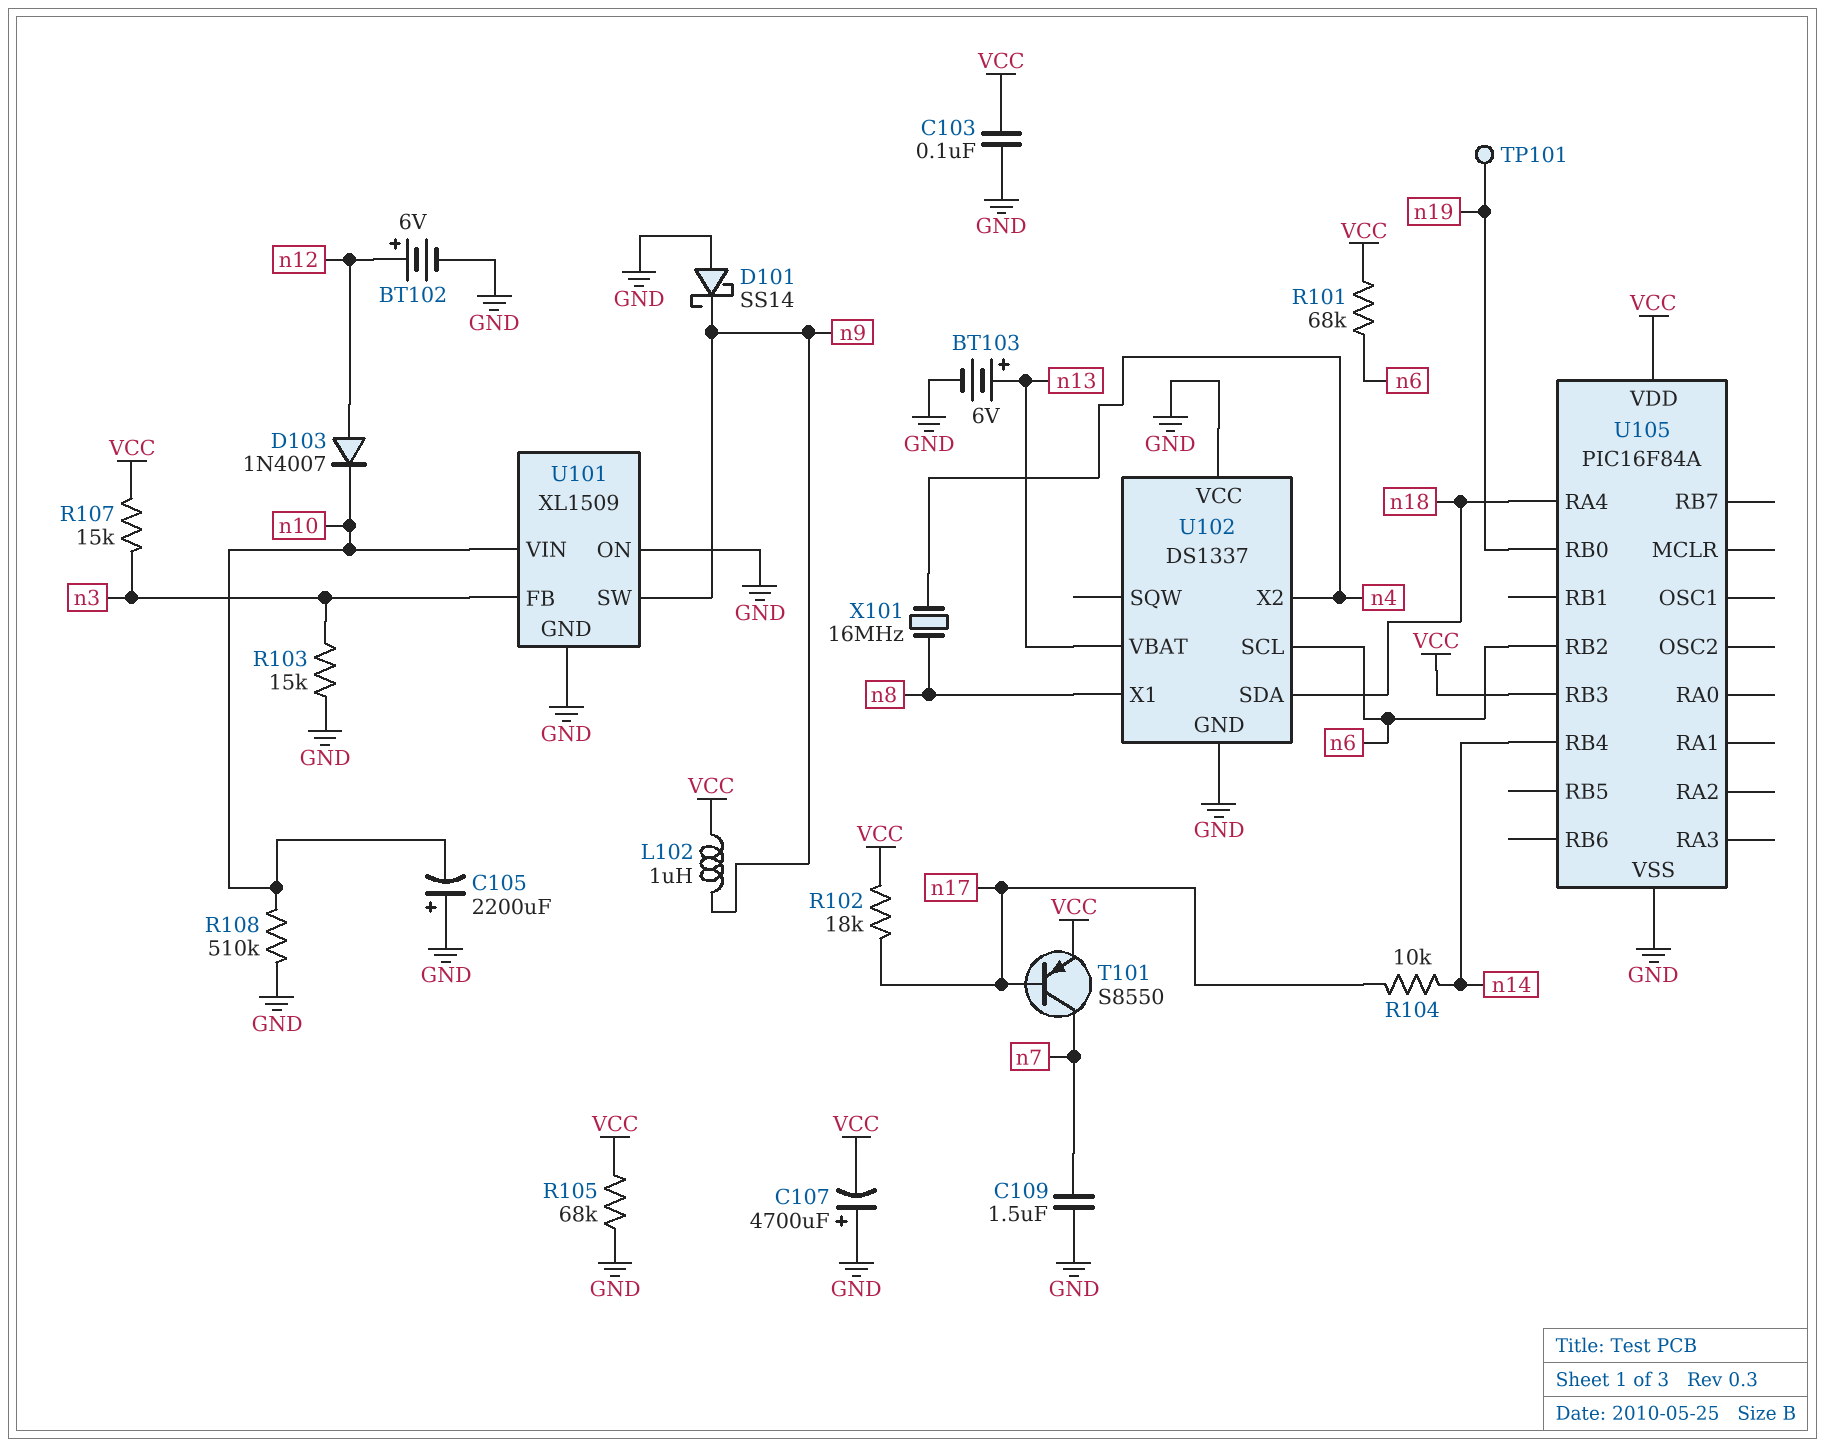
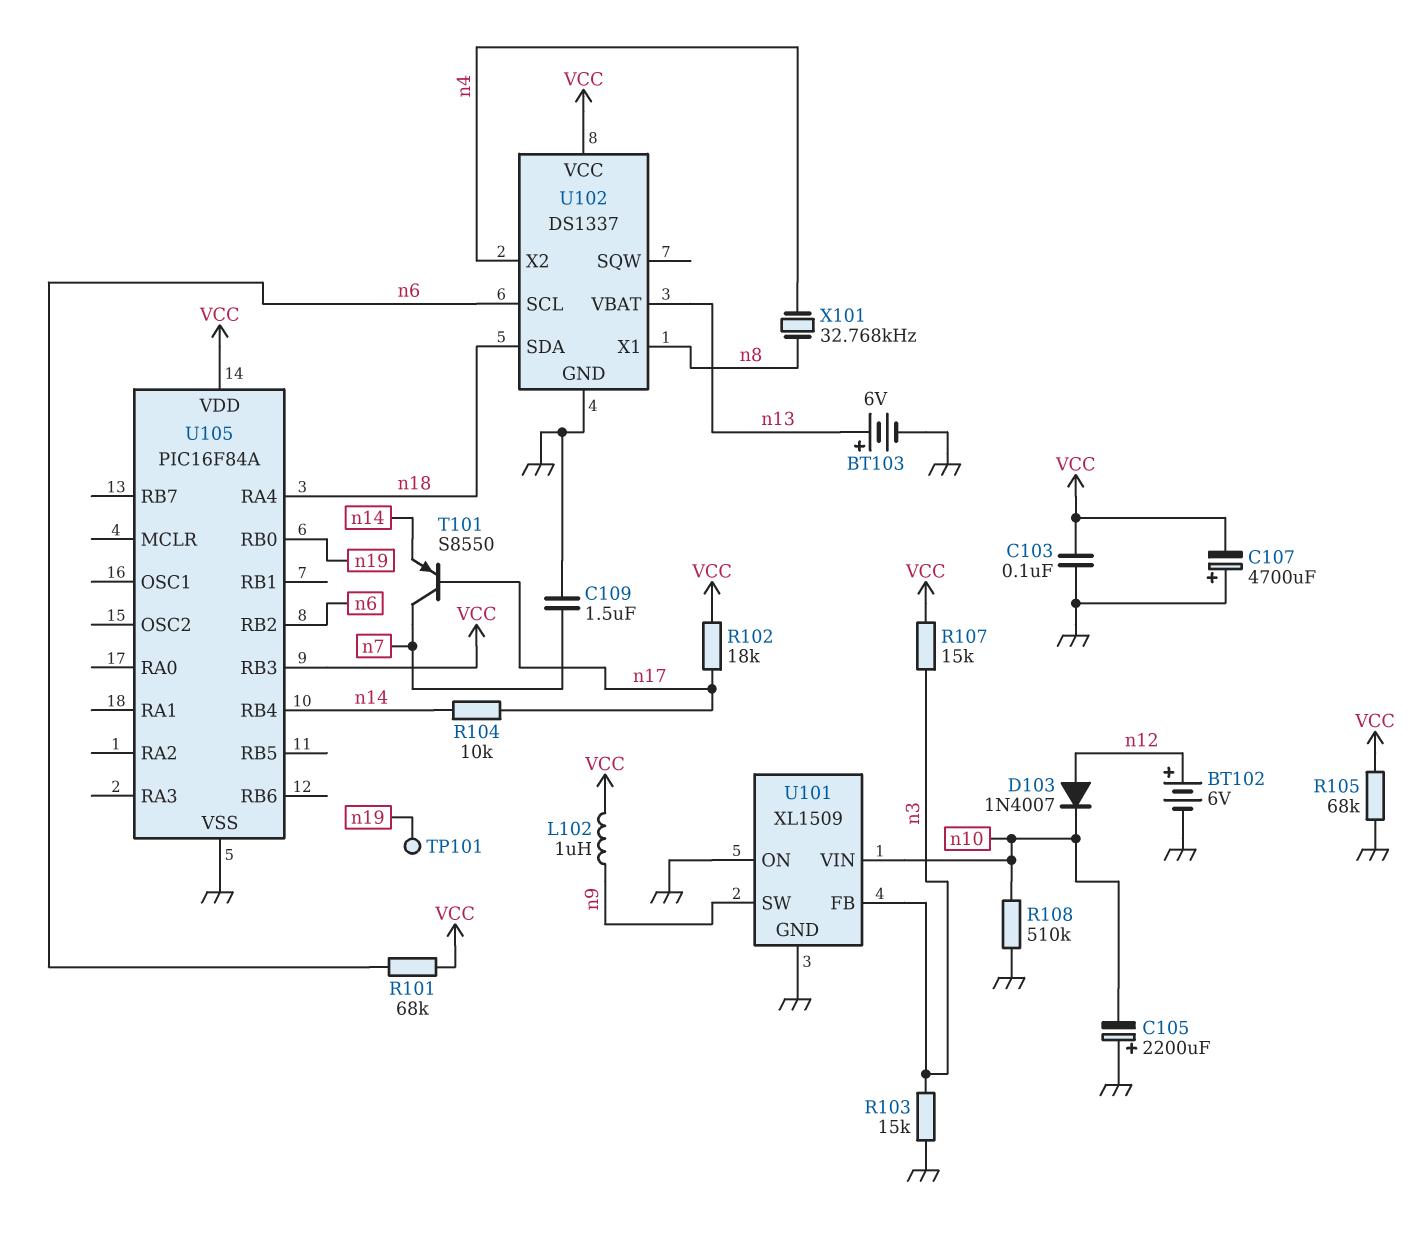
D101: schottky SS14 (A GND, K n9) -> none
T101: PNP S8550 (B n17, C n7, E VCC) -> PNP S8550 (B n17, C n7, E n14)
U102 pin VCC: GND -> VCC
X101: 16MHz (n4, n8) -> 32.768kHz (n4, n8)

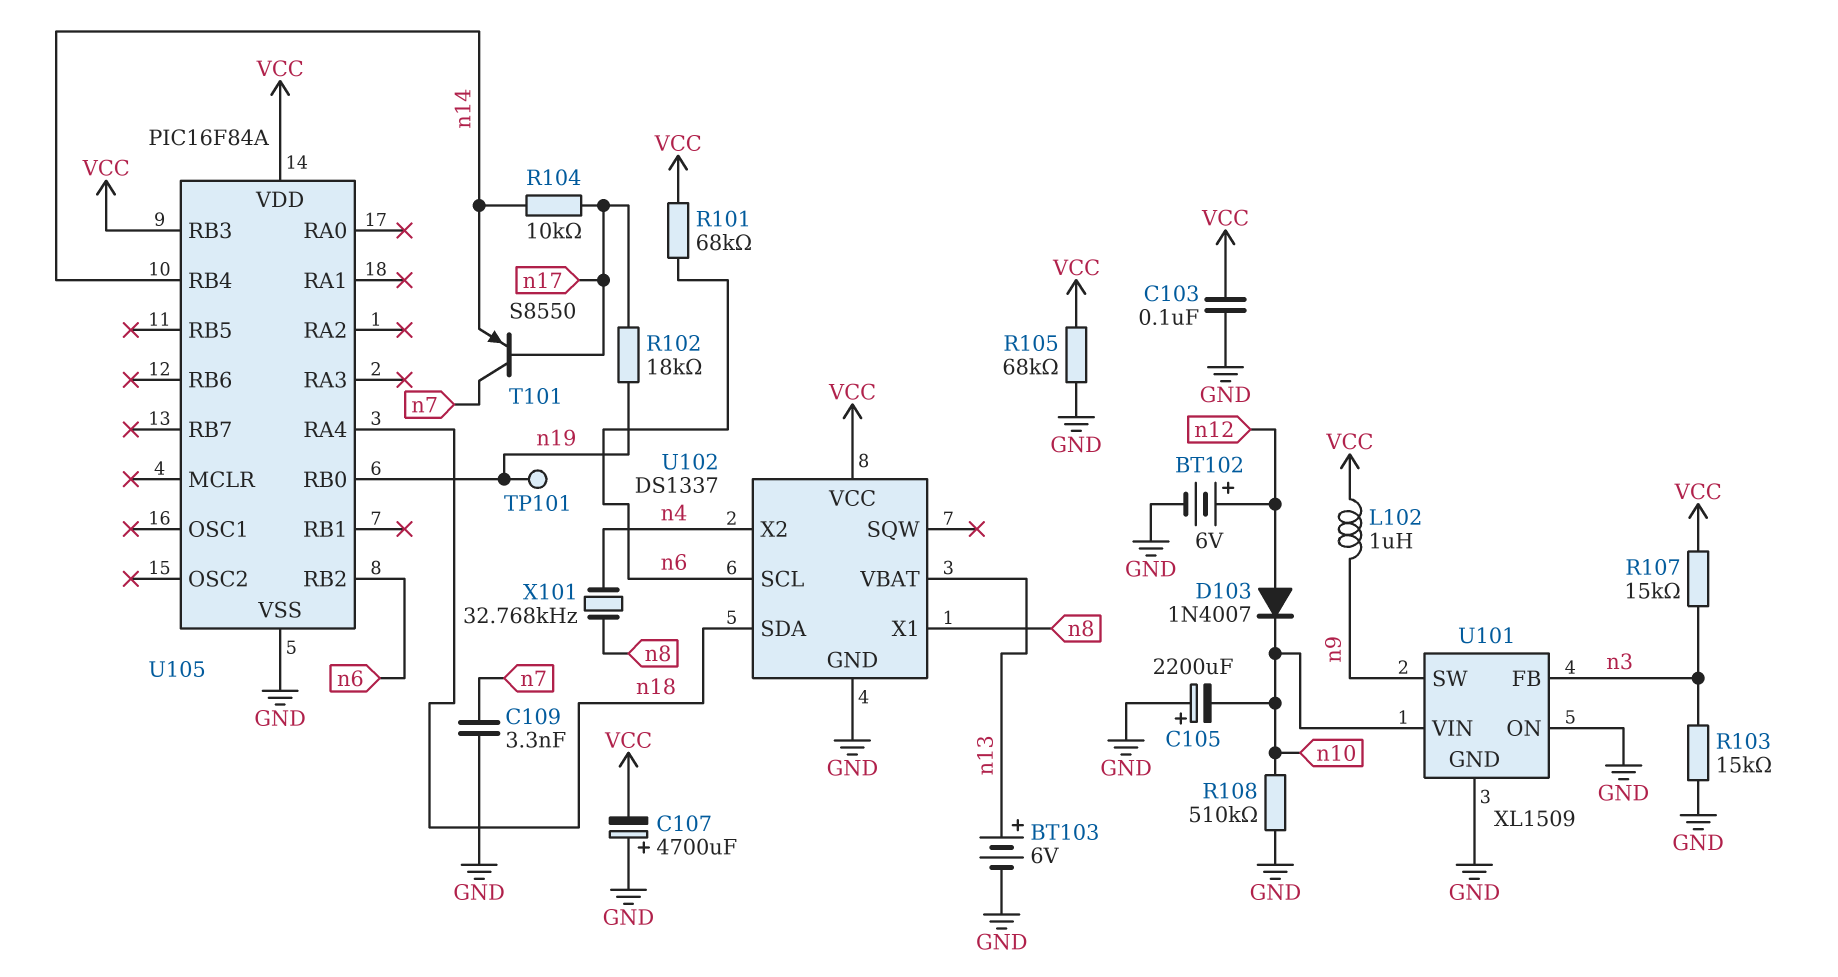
C109: 1.5uF (GND, n7) -> 3.3nF (GND, n7)
R102: 18k (VCC, n17) -> 18k (n17, n19)

